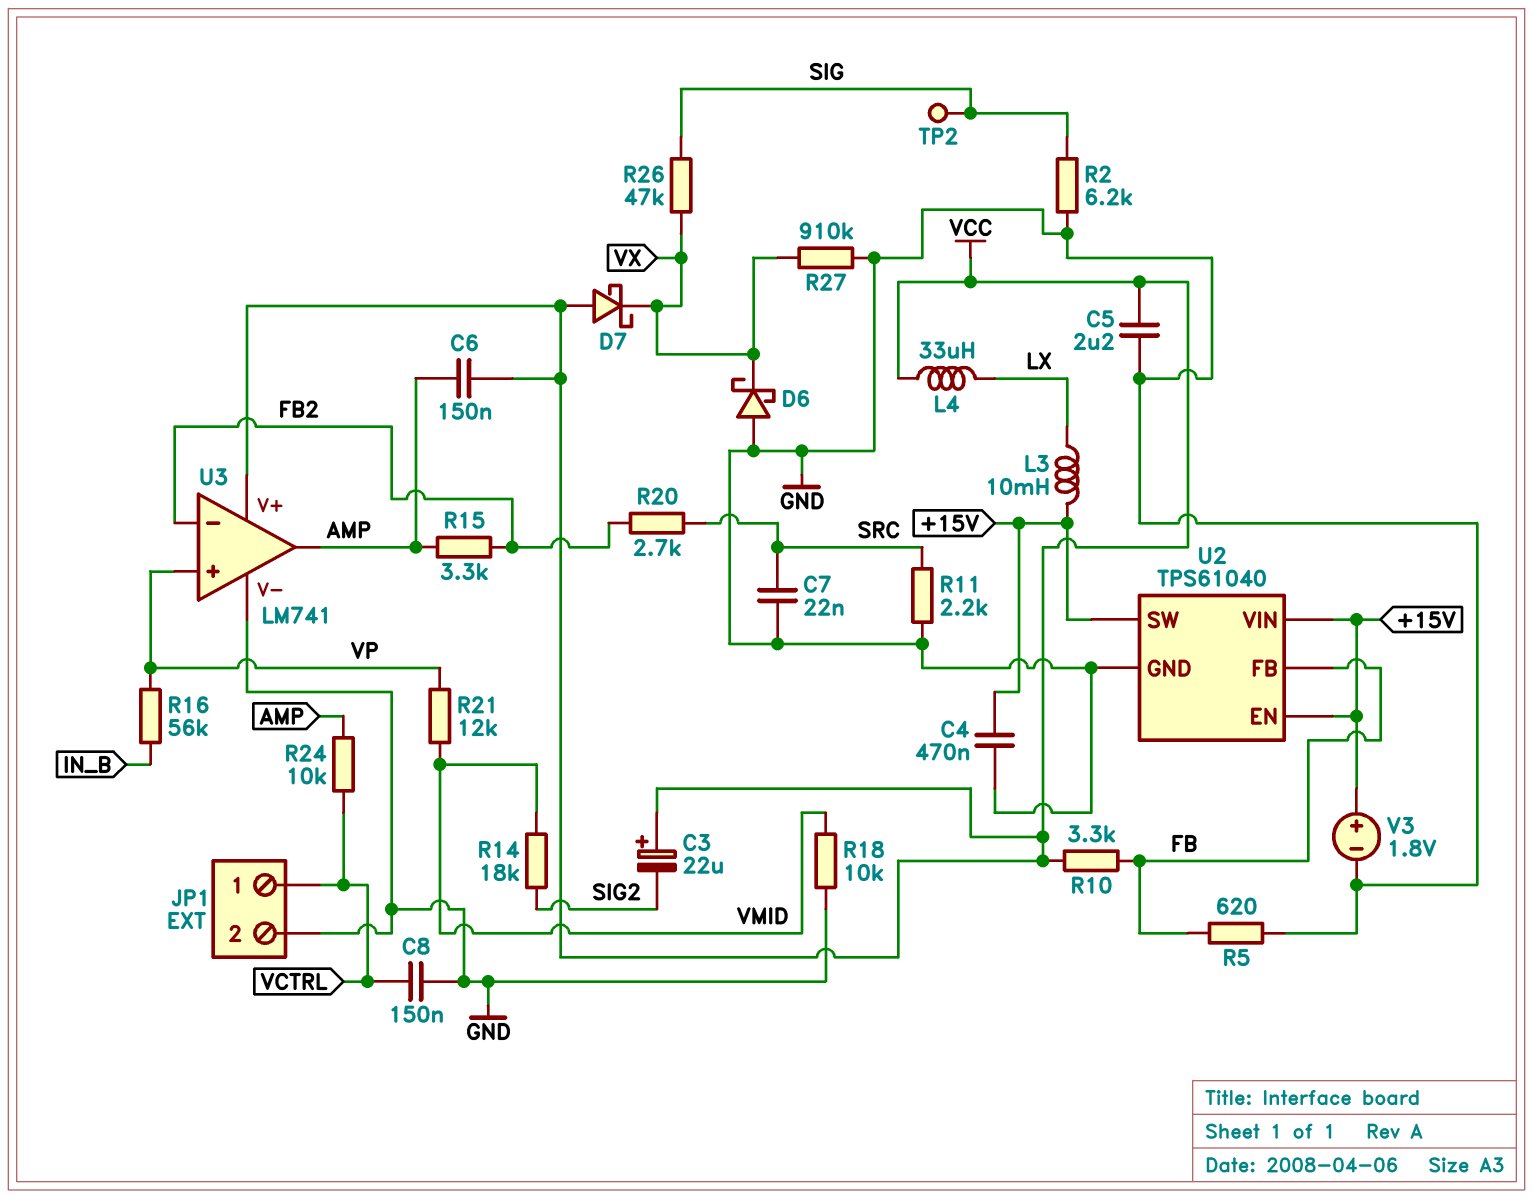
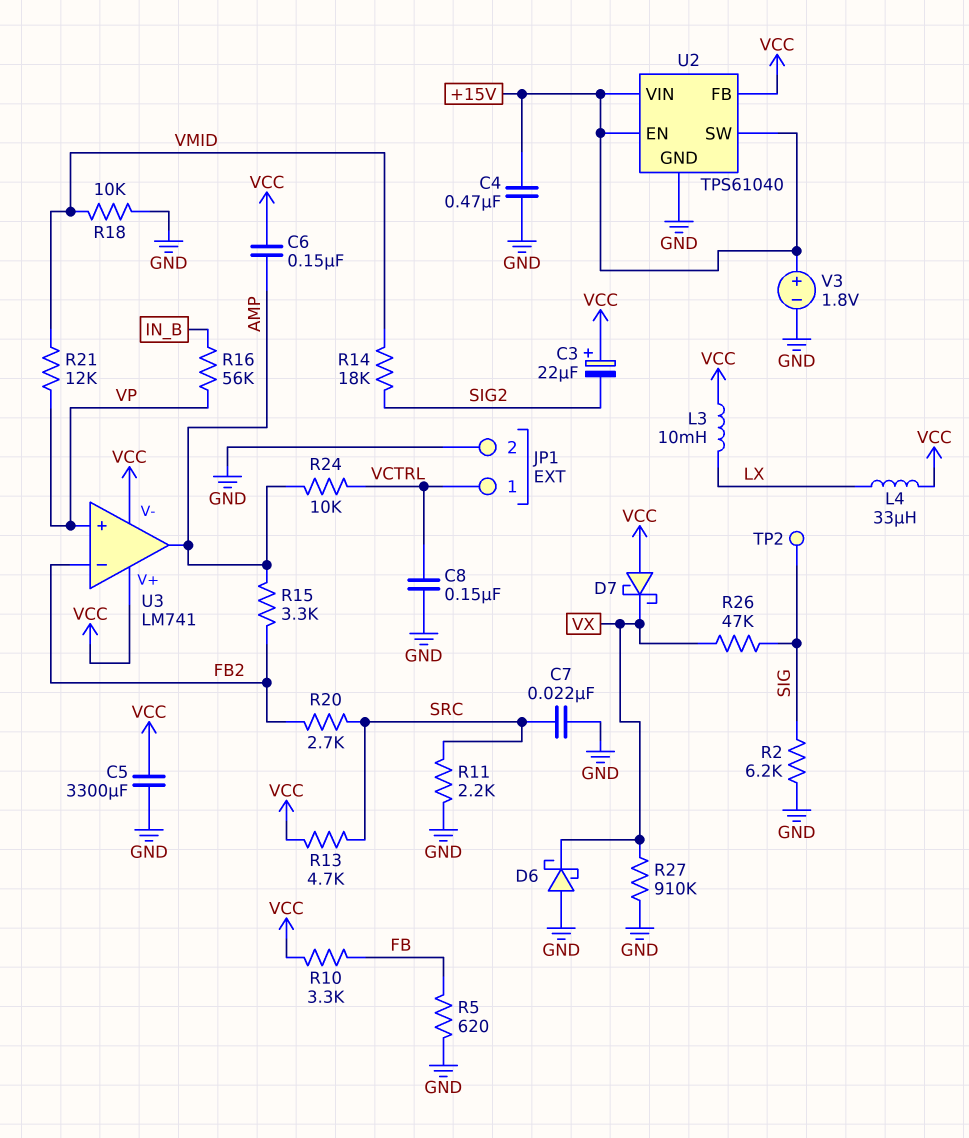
C5: 2.2uF (GND, VCC) -> 3300uF (GND, VCC)
L3: 10mH (+15V, LX) -> 10mH (LX, VCC)
R13: none -> 4.7k (SRC, VCC)
U2 pin FB: FB -> VCC
U3 pin V-: GND -> VCC

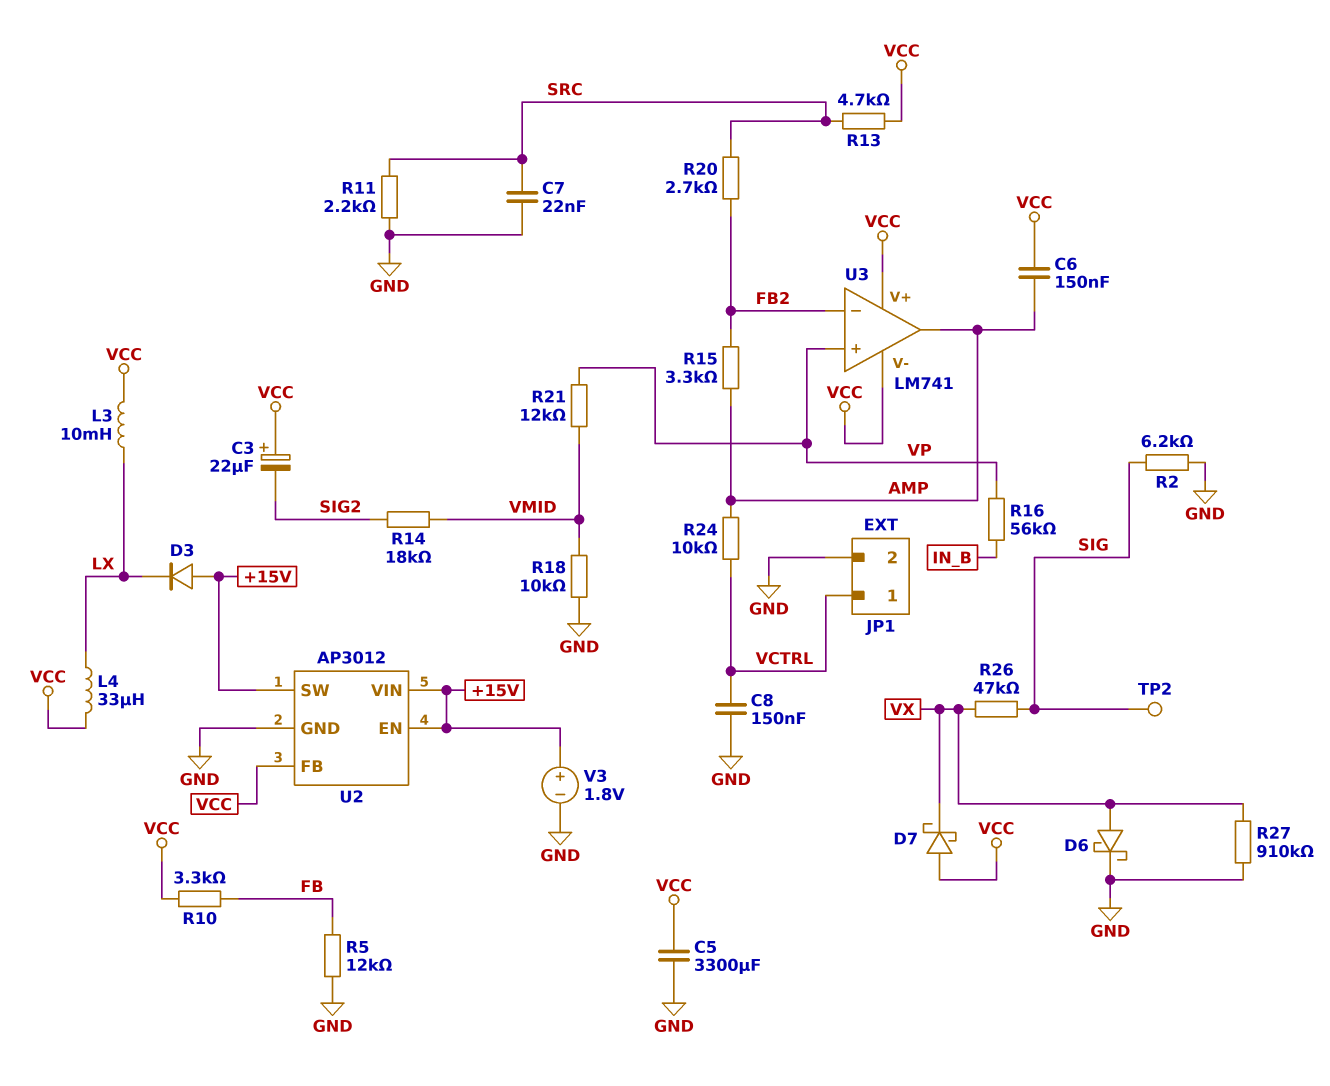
C4: 470nF (+15V, GND) -> none
D3: none -> diode (A +15V, K LX)
D6: schottky (A GND, K VX) -> schottky (A VX, K GND)
R5: 620 (FB, GND) -> 12k (FB, GND)
U2: TPS61040 -> AP3012

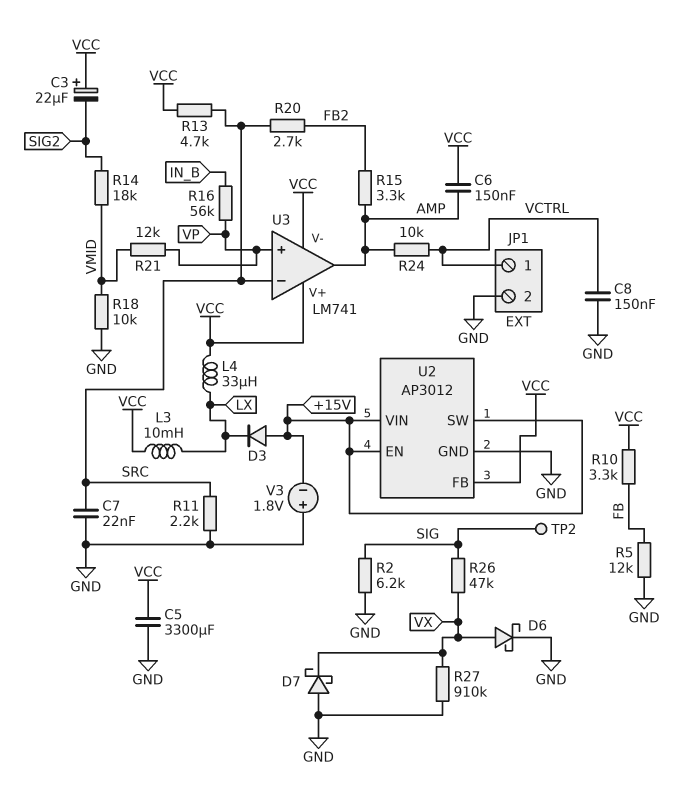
D7: schottky (A VCC, K VX) -> schottky (A GND, K VX)
U3 pin in-: FB2 -> SRC
V3: 1.8V (plus +15V, minus GND) -> 1.8V (plus GND, minus +15V)

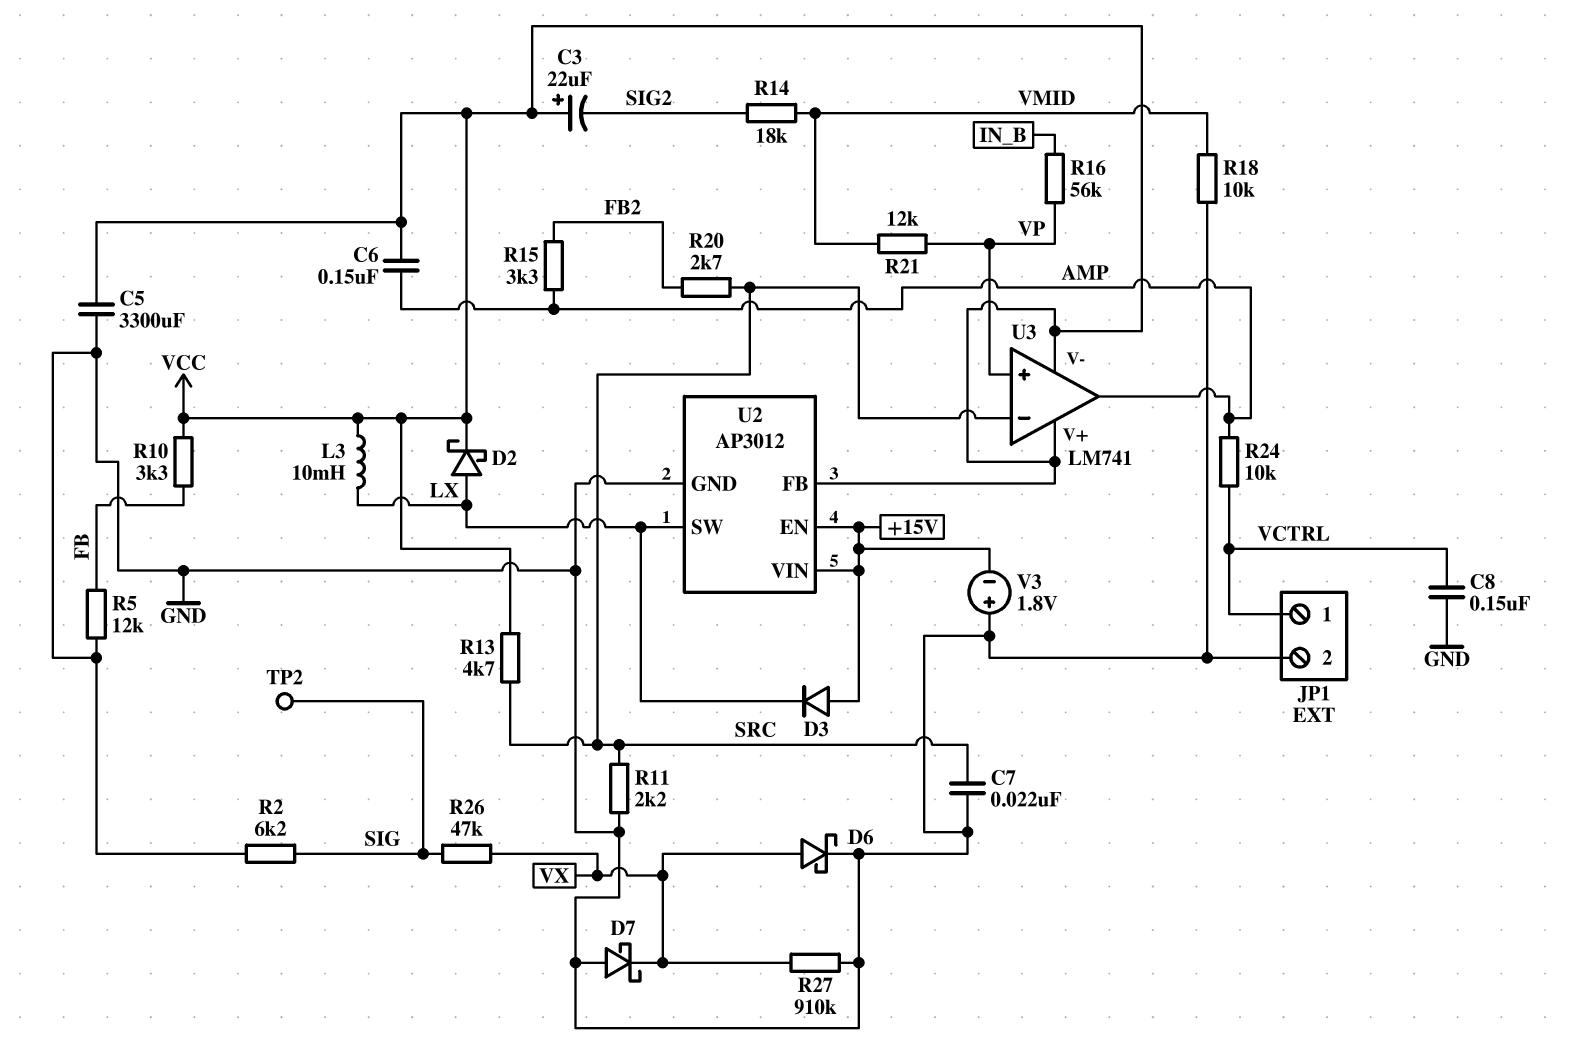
D2: none -> schottky (A LX, K VCC)
L4: 33uH (LX, VCC) -> none
U2 pin SW: +15V -> LX

